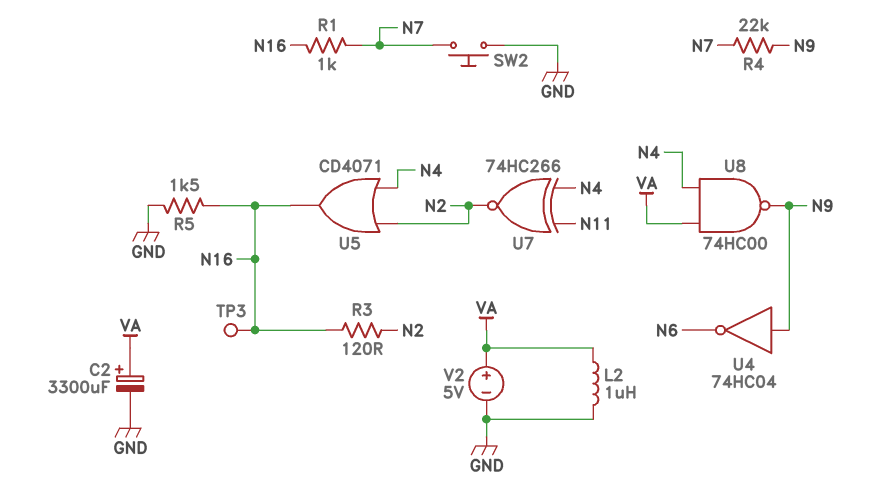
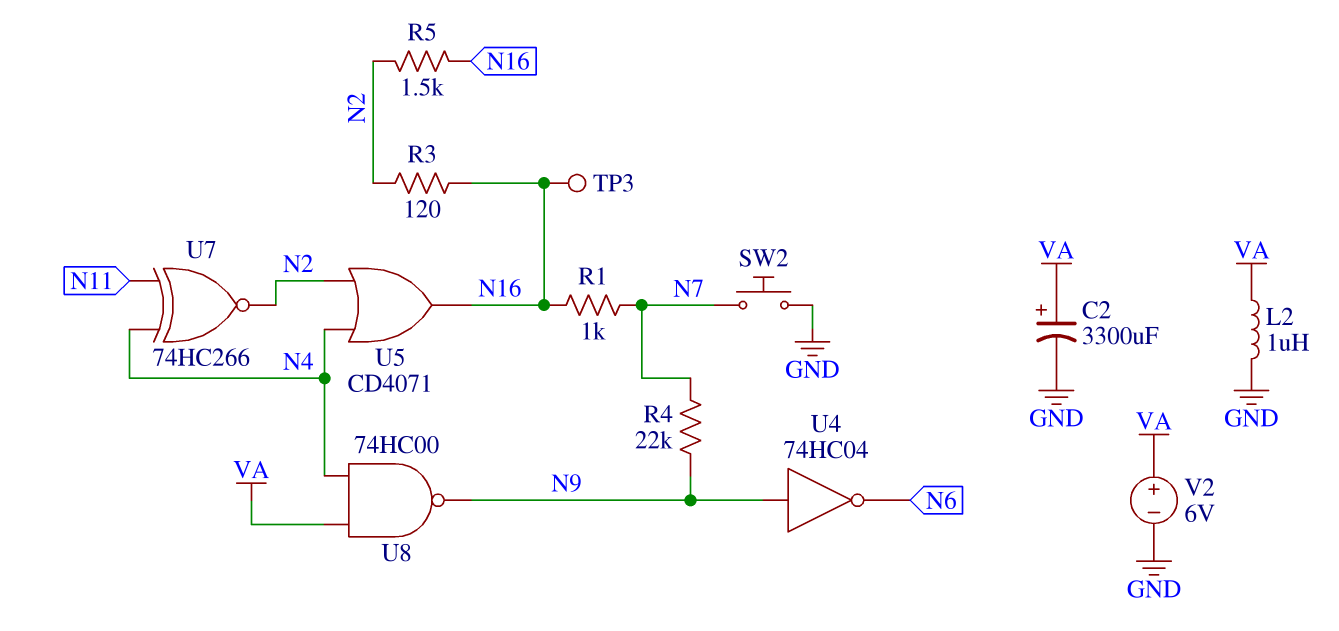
R5: 1.5k (GND, N16) -> 1.5k (N2, N16)
V2: 5V (plus VA, minus GND) -> 6V (plus VA, minus GND)

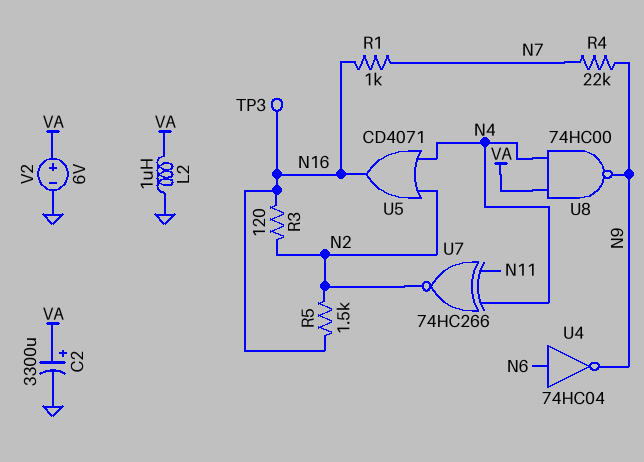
SW2: button (GND, N7) -> none
U4: NOT 74HC04 (in N9, out N6) -> NOT 74HC04 (in N6, out N9)

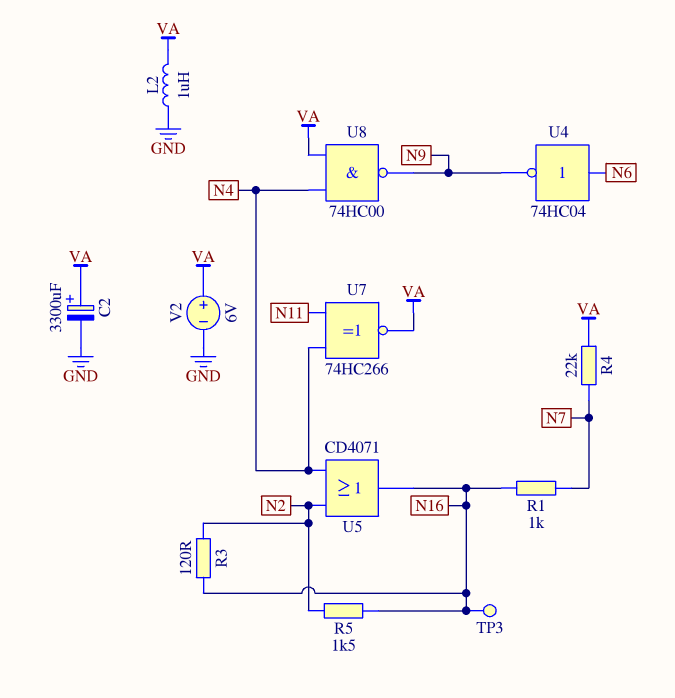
R4: 22k (N7, N9) -> 22k (N7, VA)
U7: XNOR 74HC266 (in N4, in N11, out N2) -> XNOR 74HC266 (in N4, in N11, out VA)

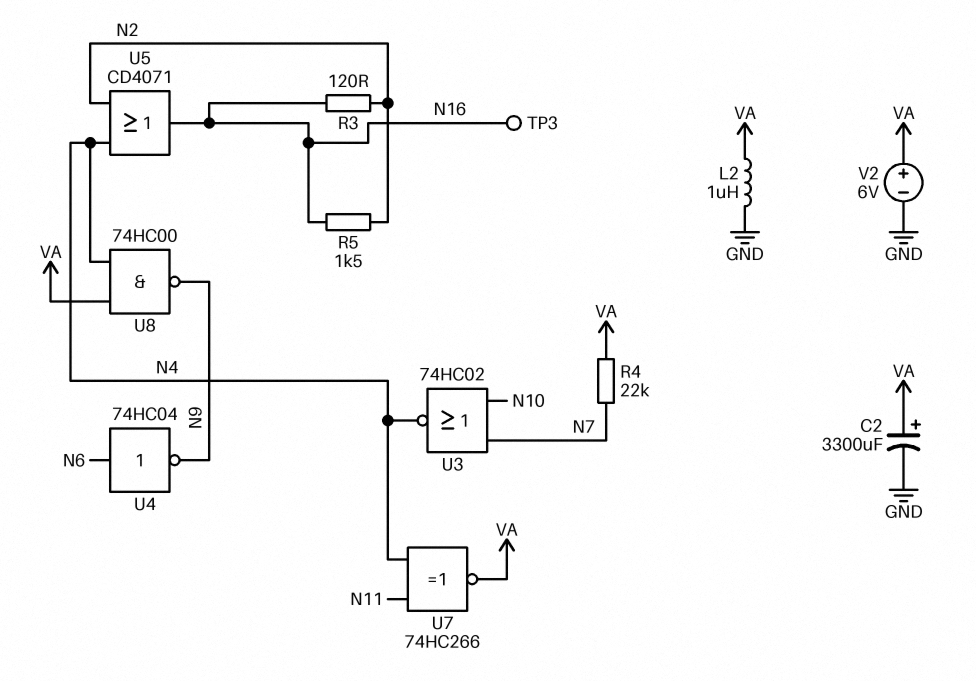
R1: 1k (N7, N16) -> none
U3: none -> NOR 74HC02 (in N7, in N10, out N4)

